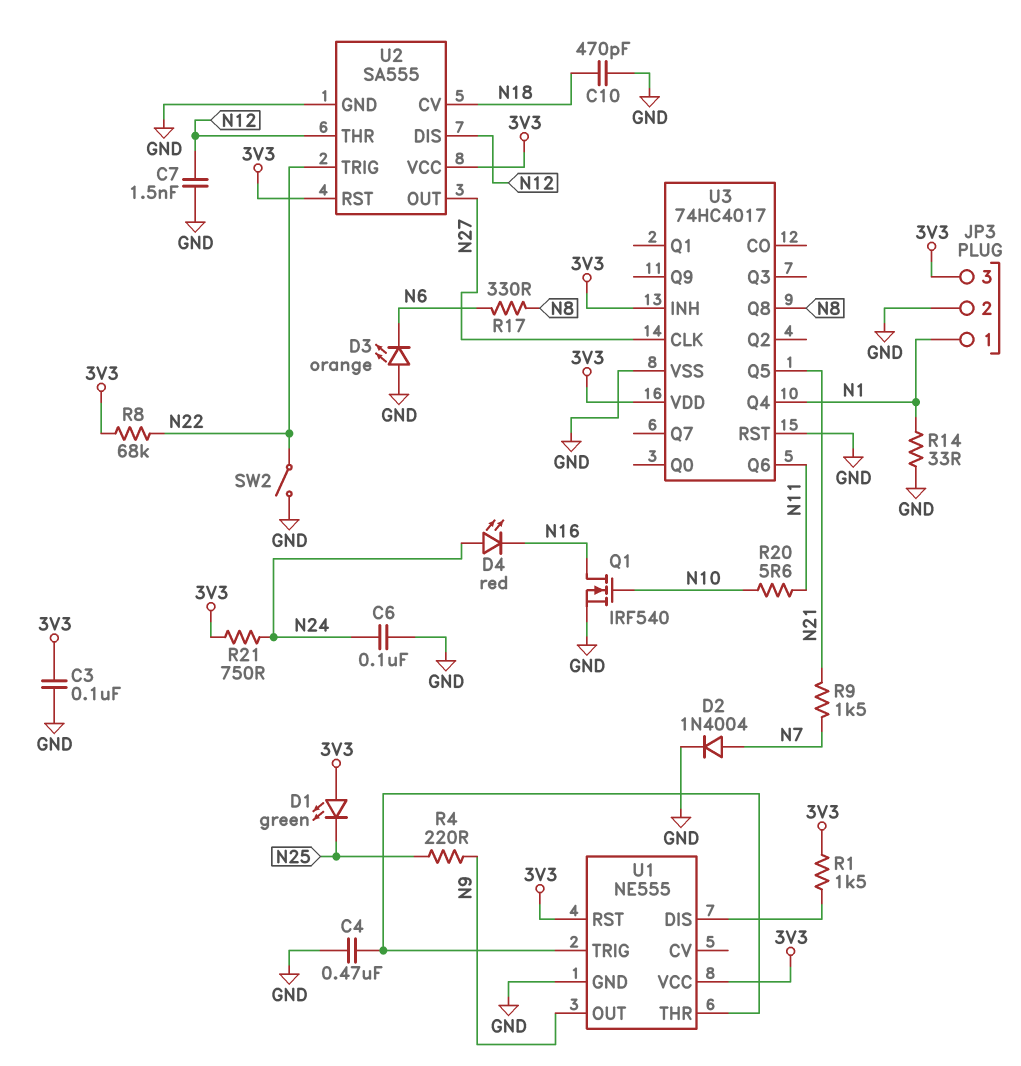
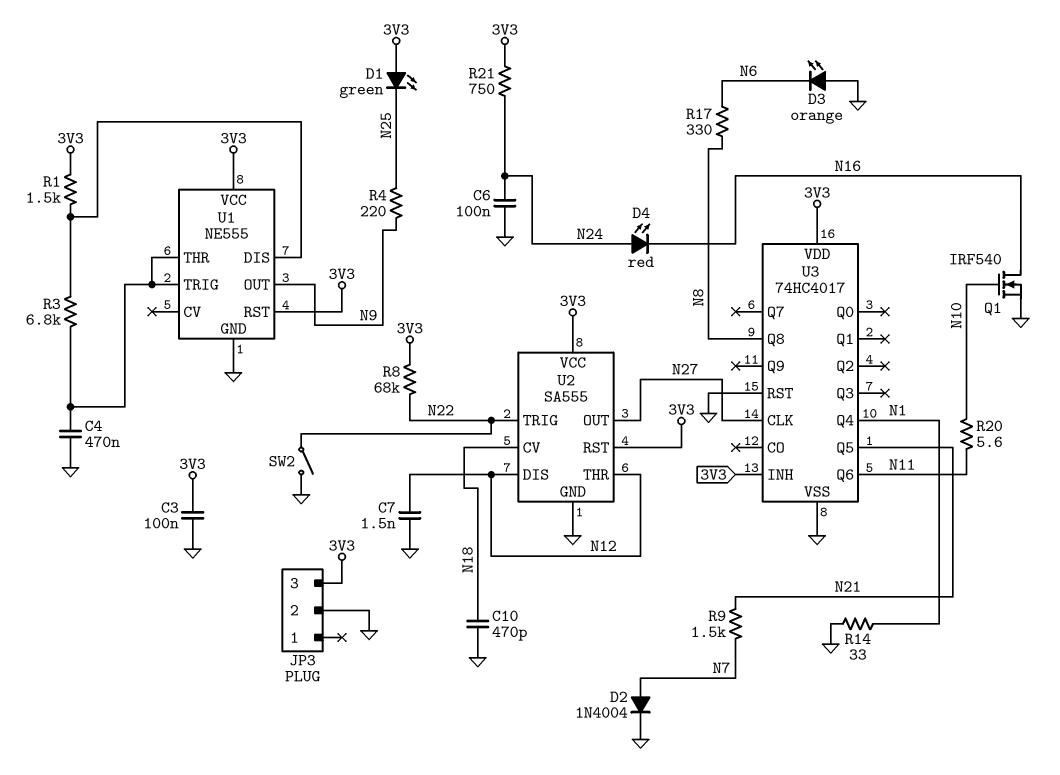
JP3 pin 1: N1 -> none
R3: none -> 6.8k (U1/DIS, U1/THR)

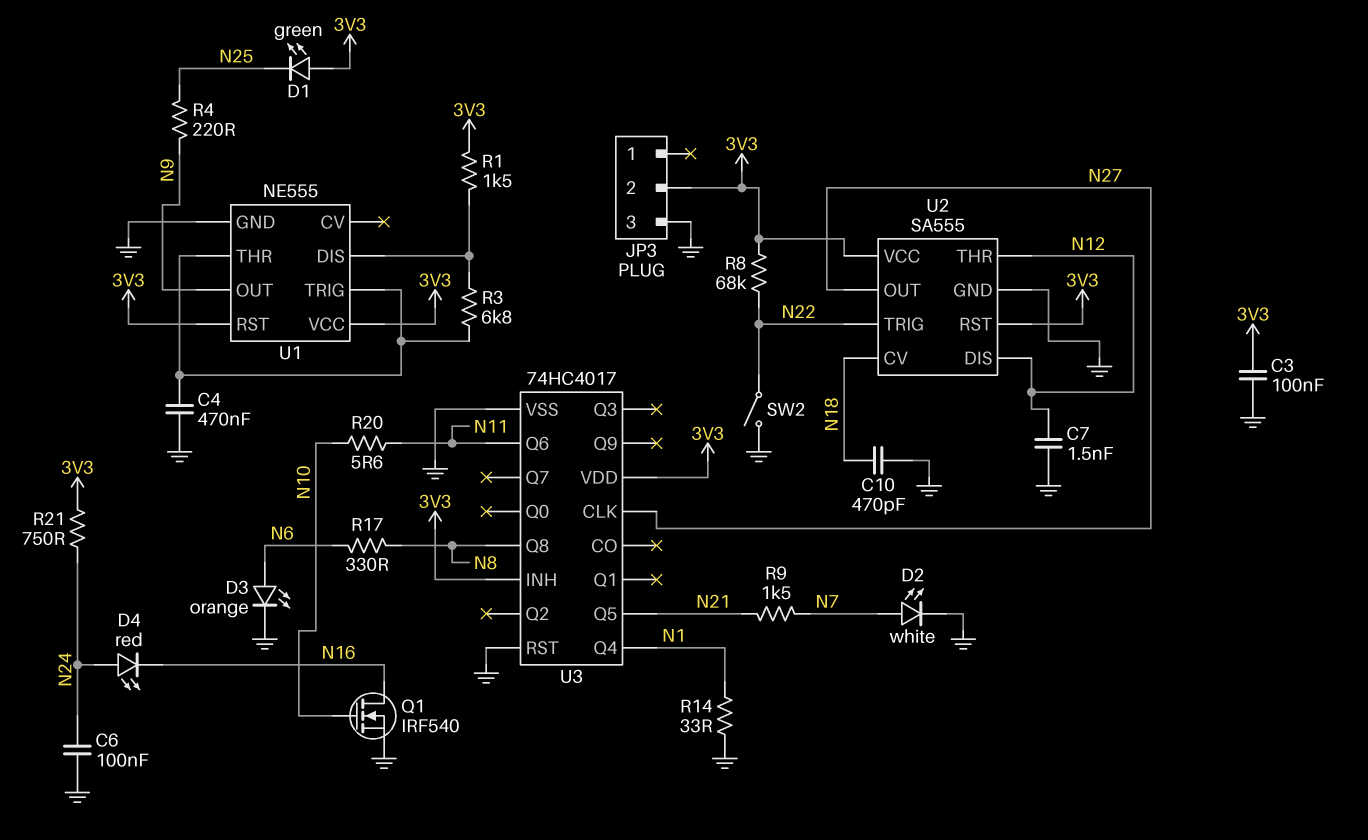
D2: diode 1N4004 (A N7, K GND) -> LED white (A N7, K GND)
D3: LED orange (A GND, K N6) -> LED orange (A N6, K GND)
JP3 pin 2: GND -> 3V3
JP3 pin 3: 3V3 -> GND

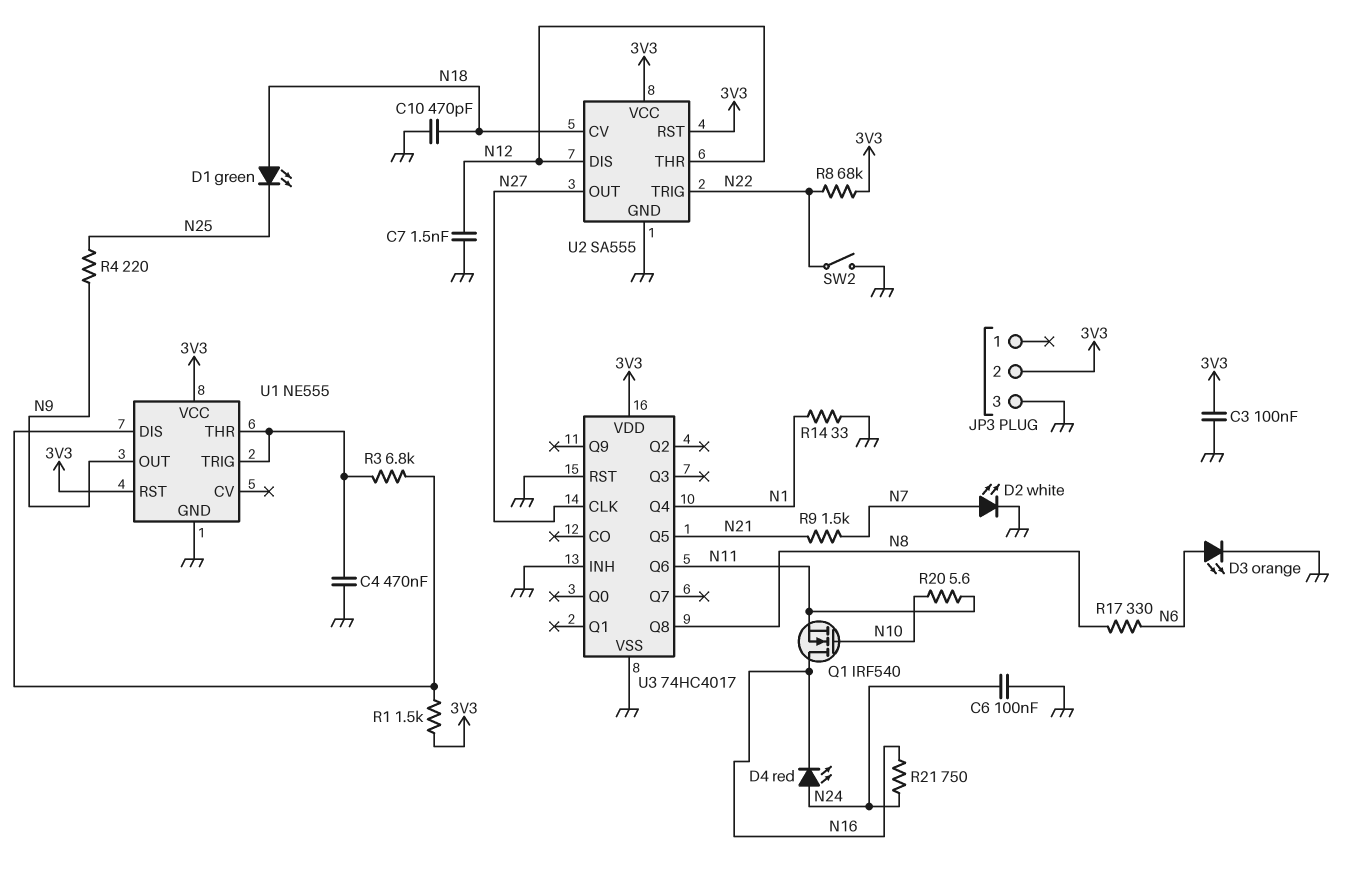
D1: LED green (A 3V3, K N25) -> LED green (A N18, K N25)
Q1: NMOS IRF540 (G N10, D N16, S GND) -> NMOS IRF540 (G N10, D N16, S N11)
R21: 750 (3V3, N24) -> 750 (N16, N24)
U3 pin INH: 3V3 -> GND

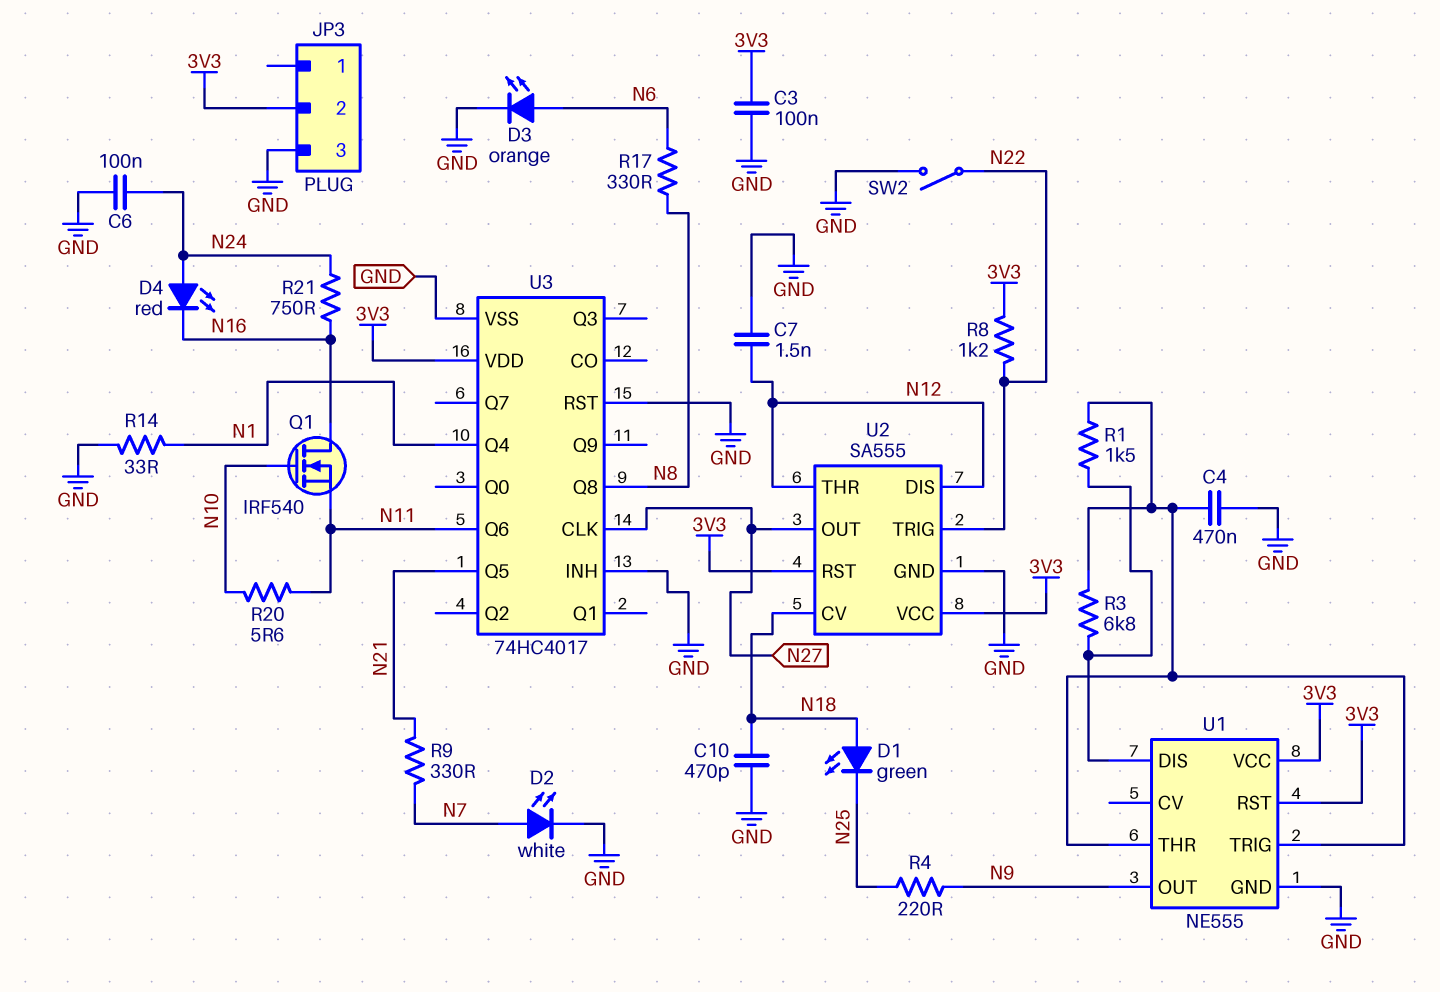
R1: 1.5k (3V3, U1/DIS) -> 1.5k (U1/DIS, U1/THR)
R8: 68k (3V3, N22) -> 1.2k (3V3, N22)
R9: 1.5k (N7, N21) -> 330 (N7, N21)

